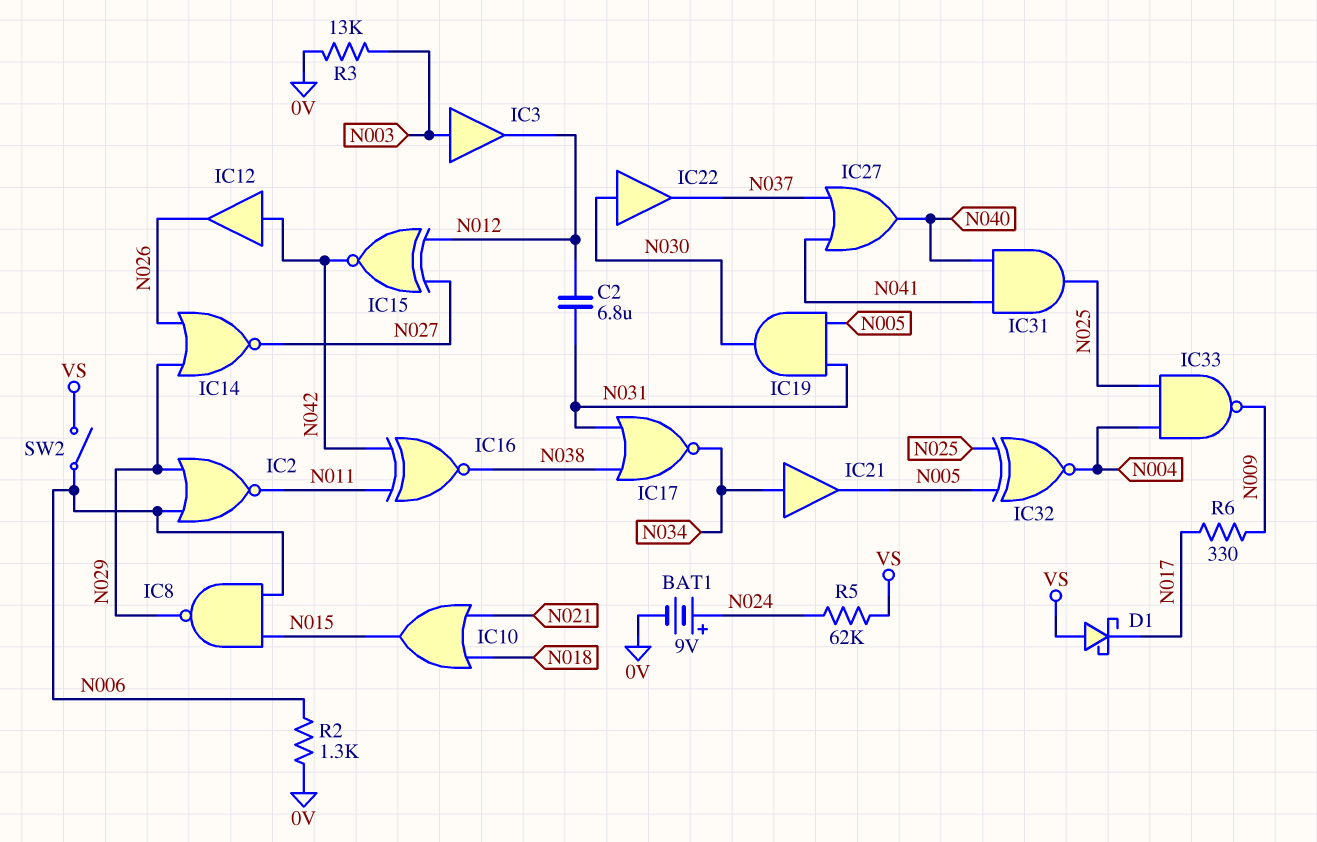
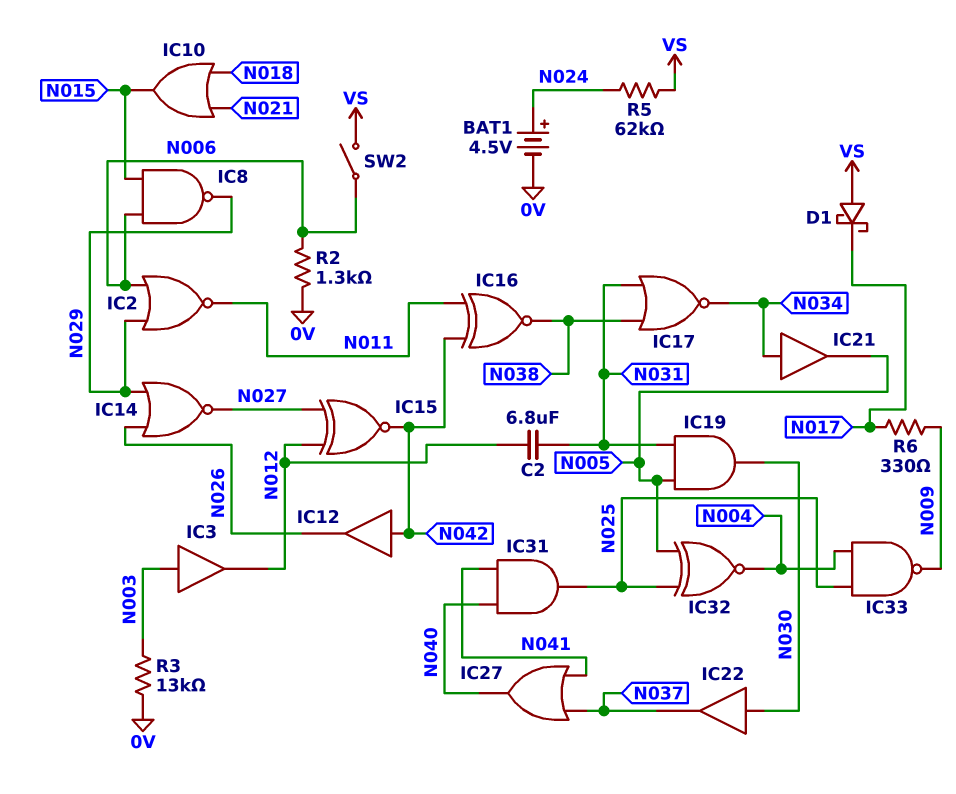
BAT1: 9V (plus N024, minus 0V) -> 4.5V (plus N024, minus 0V)

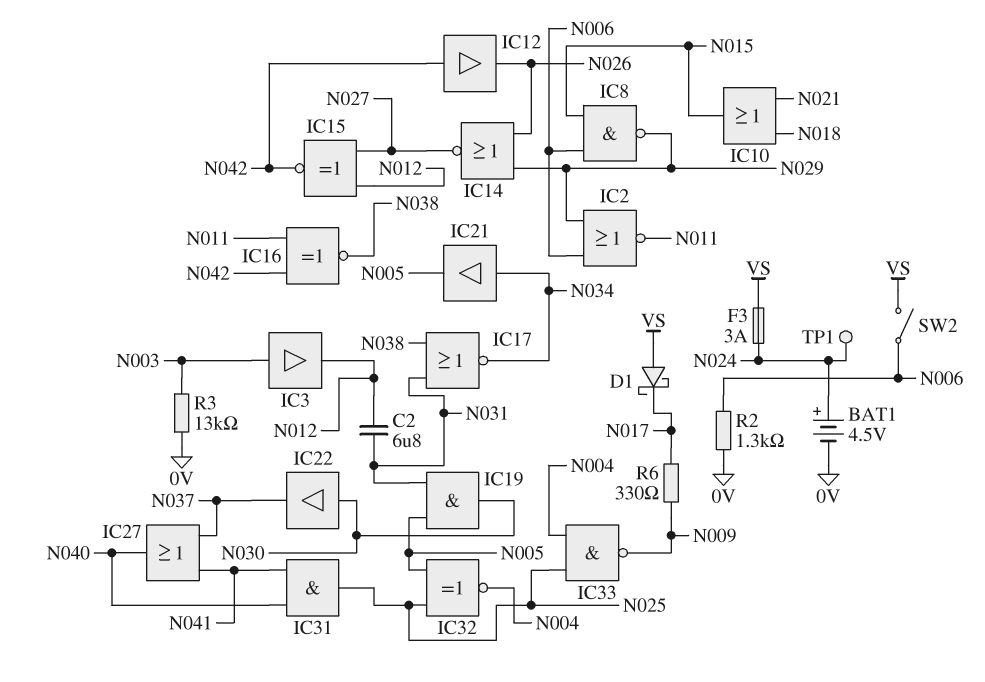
F3: none -> 3A (N024, VS)
R5: 62k (N024, VS) -> none
TP1: none -> test point (N024)

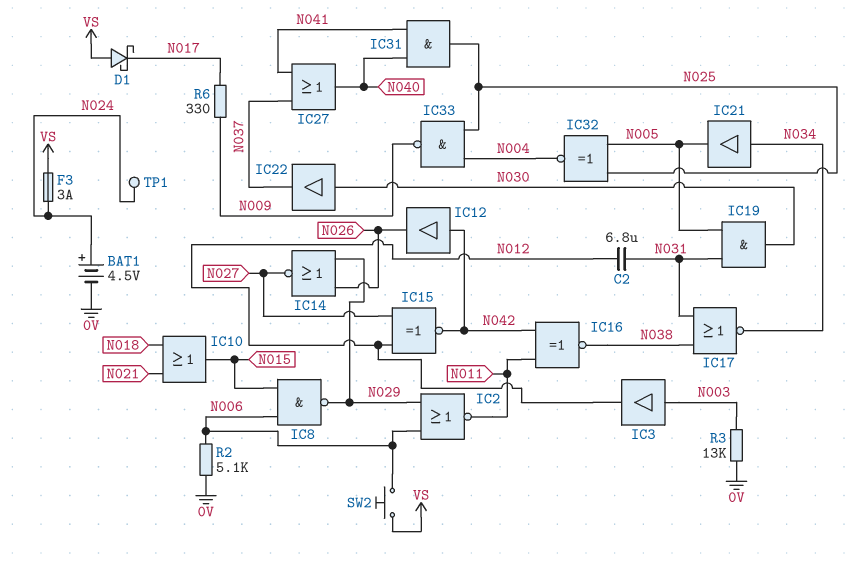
R2: 1.3k (0V, N006) -> 5.1k (0V, N006)
SW2: switch (N006, VS) -> button (N006, VS)

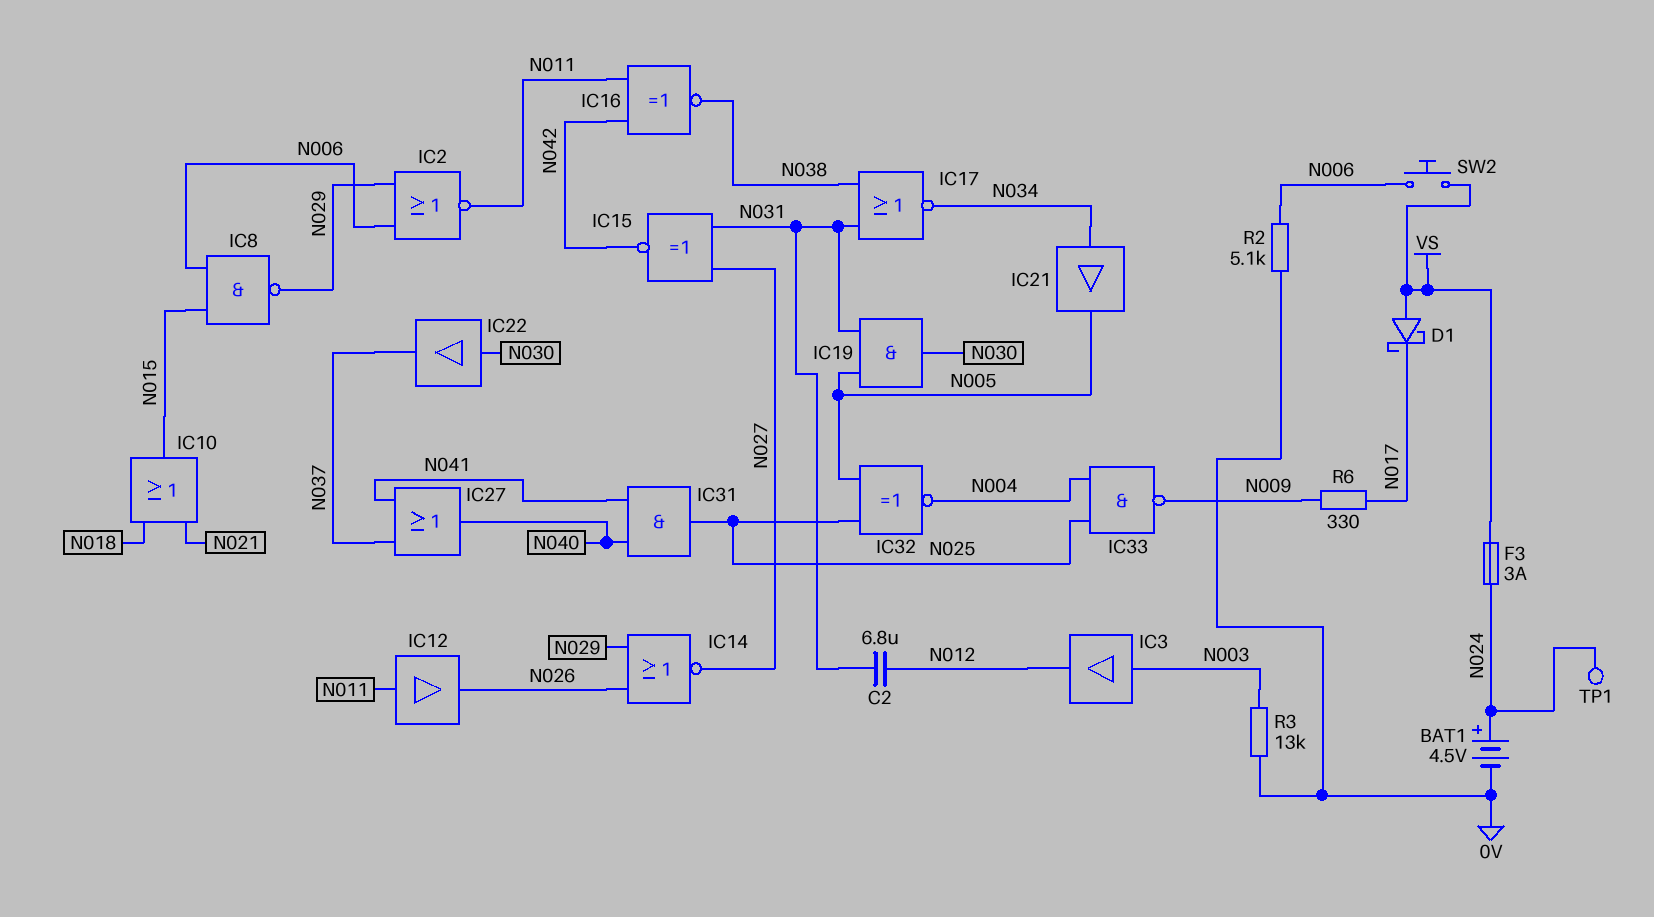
IC12: buffer (in N042, out N026) -> buffer (in N011, out N026)
IC15: XNOR (in N012, in N027, out N042) -> XNOR (in N027, in N031, out N042)

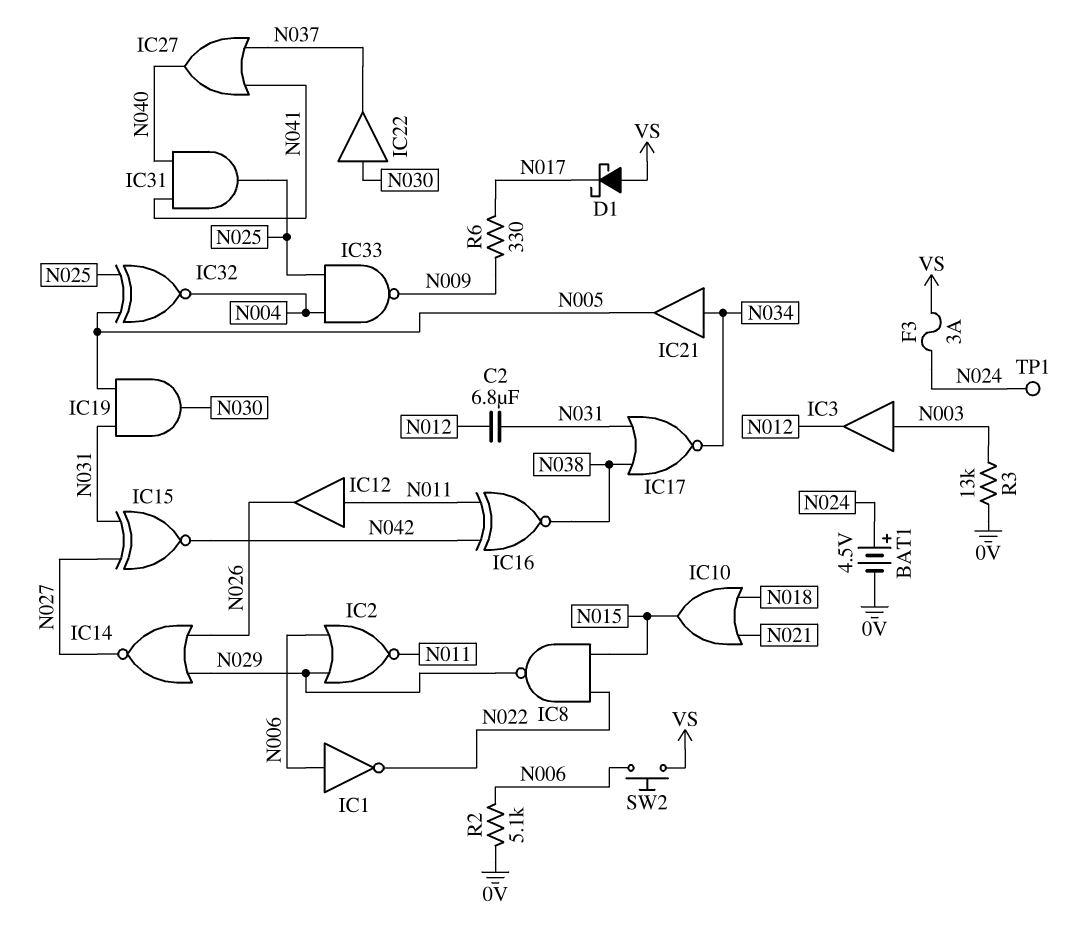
IC1: none -> NOT (in N006, out N022)
IC8: NAND (in N006, in N015, out N029) -> NAND (in N015, in N022, out N029)

